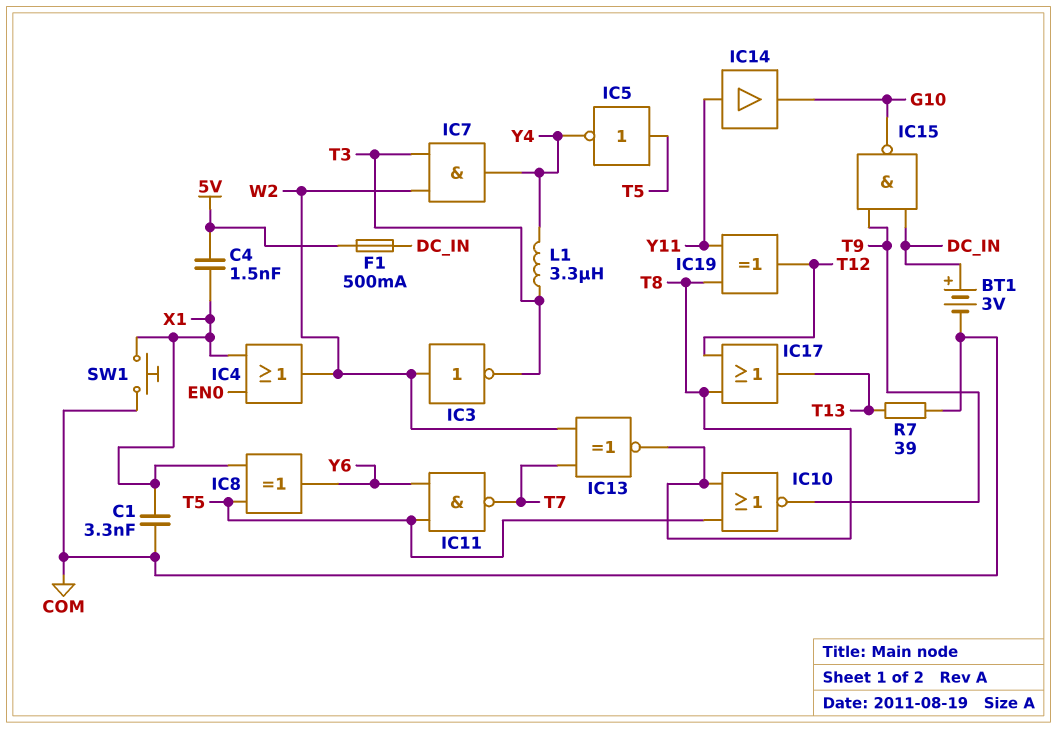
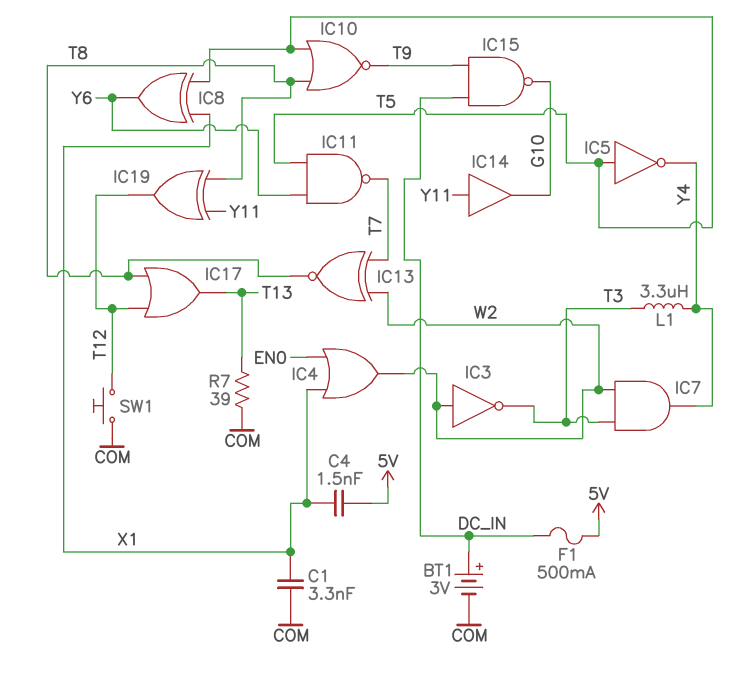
SW1: button (COM, X1) -> button (COM, T12)

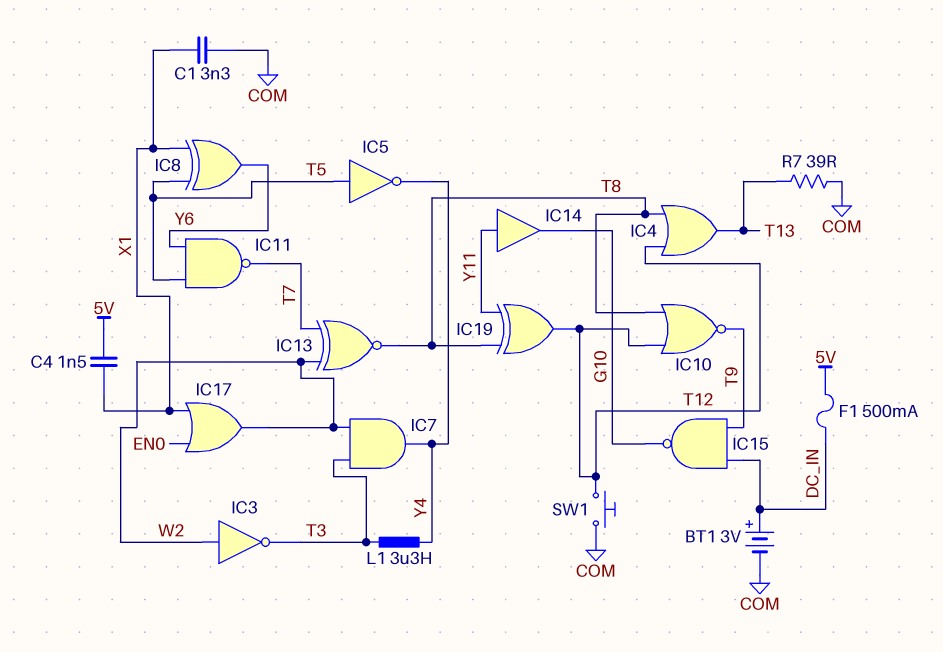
IC4: OR (in EN0, in X1, out W2) -> OR (in T8, in T12, out T13)
IC10: NOR (in T5, in T8, out T9) -> NOR (in T8, in T12, out T9)
IC17: OR (in T8, in T12, out T13) -> OR (in EN0, in X1, out W2)

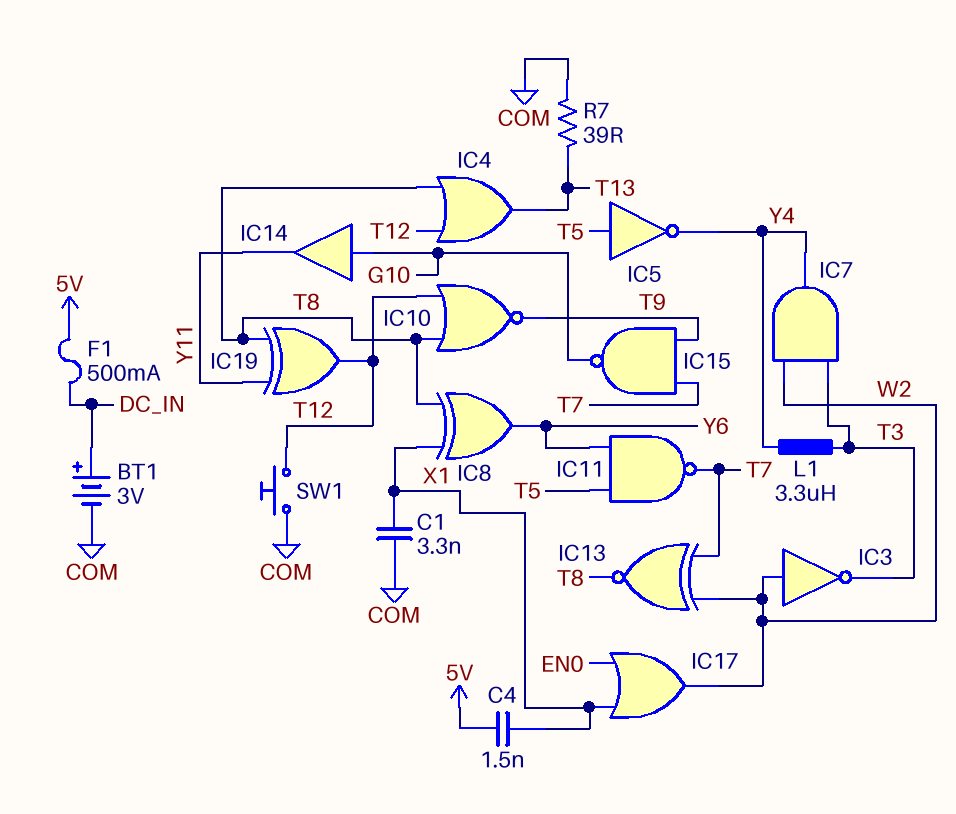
IC8: XOR (in T5, in X1, out Y6) -> XOR (in T8, in X1, out Y6)
IC14: buffer (in Y11, out G10) -> buffer (in G10, out Y11)
IC15: NAND (in DC_IN, in T9, out G10) -> NAND (in T7, in T9, out G10)

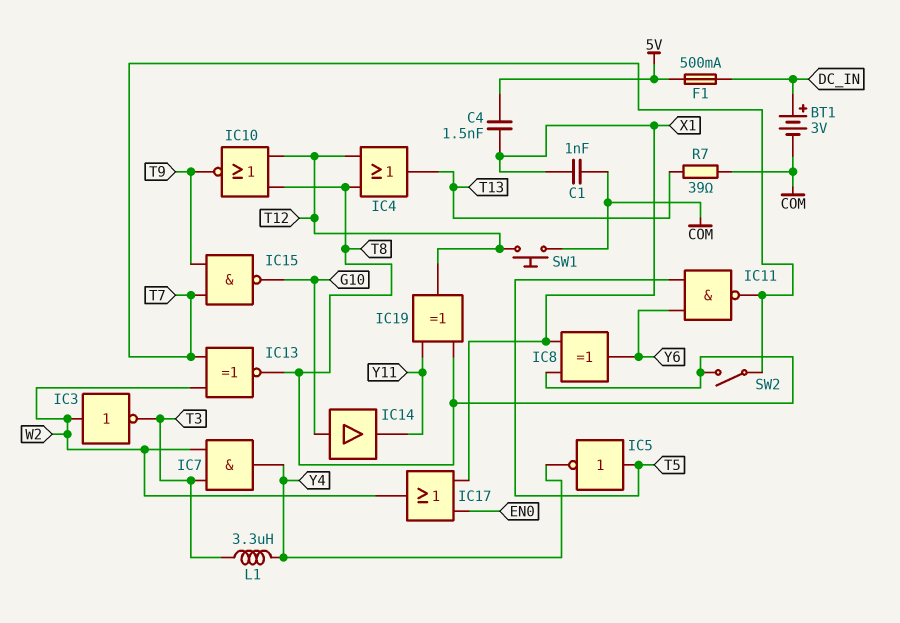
C1: 3.3nF (COM, X1) -> 1nF (COM, X1)
SW2: none -> switch (T7, T8)

